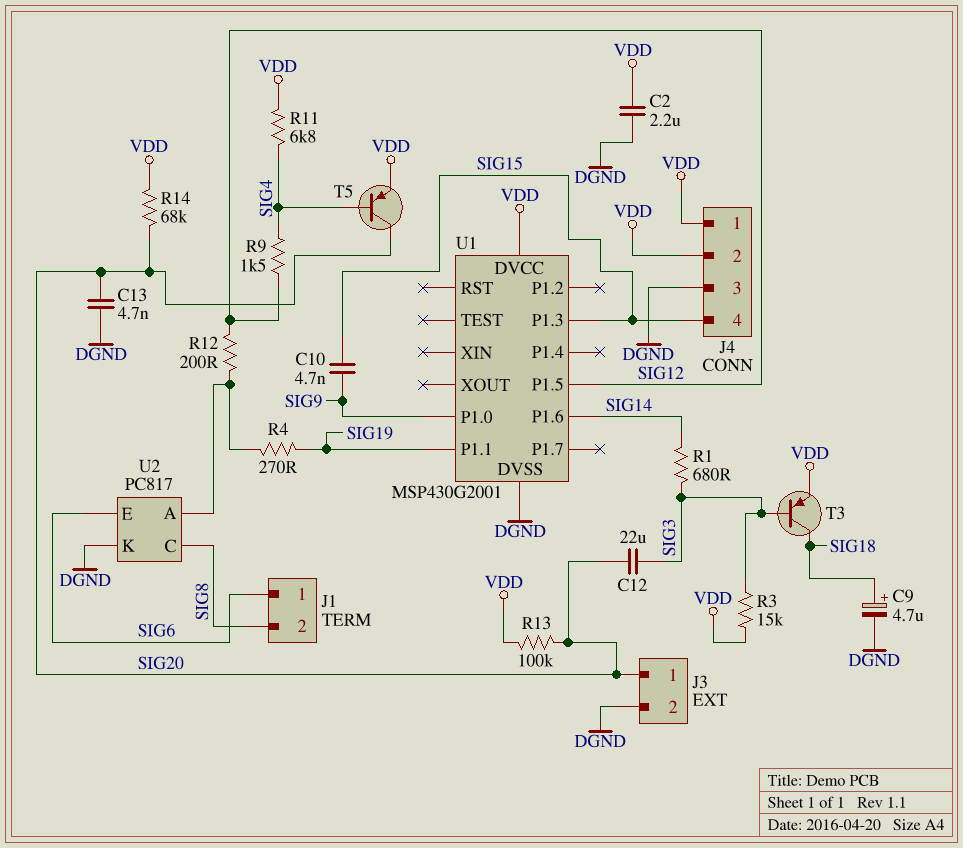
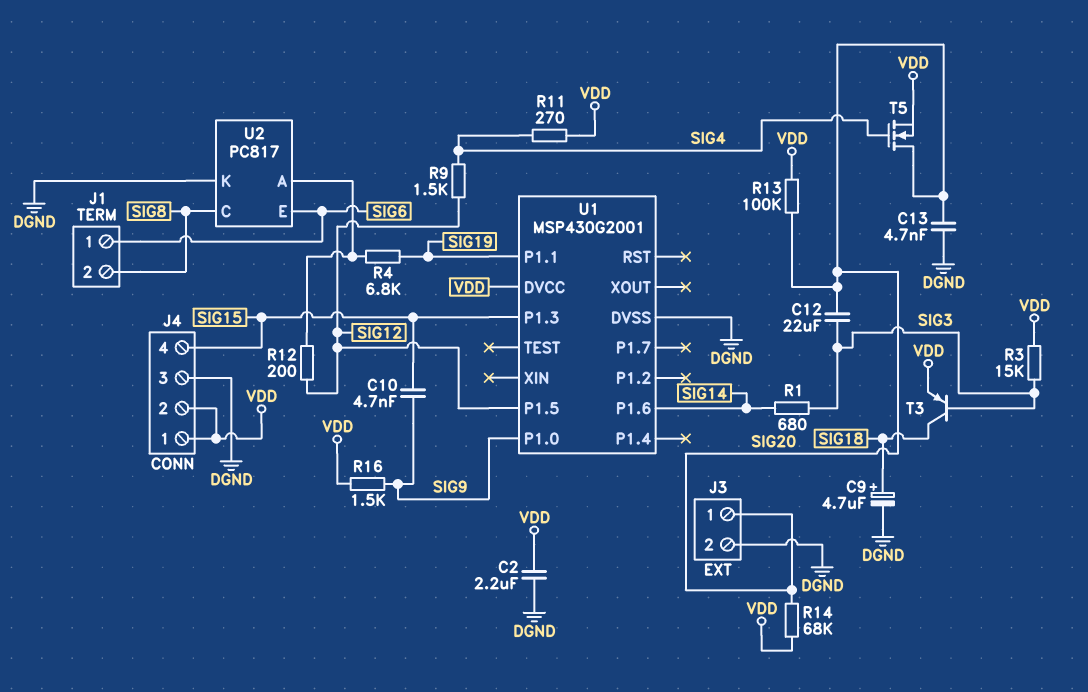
R4: 270 (SIG19, U2/A) -> 6.8k (SIG19, U2/A)
R11: 6.8k (SIG4, VDD) -> 270 (SIG4, VDD)
R16: none -> 1.5k (SIG9, VDD)
T5: PNP (B SIG4, C SIG20, E VDD) -> NMOS (G SIG4, D SIG20, S VDD)

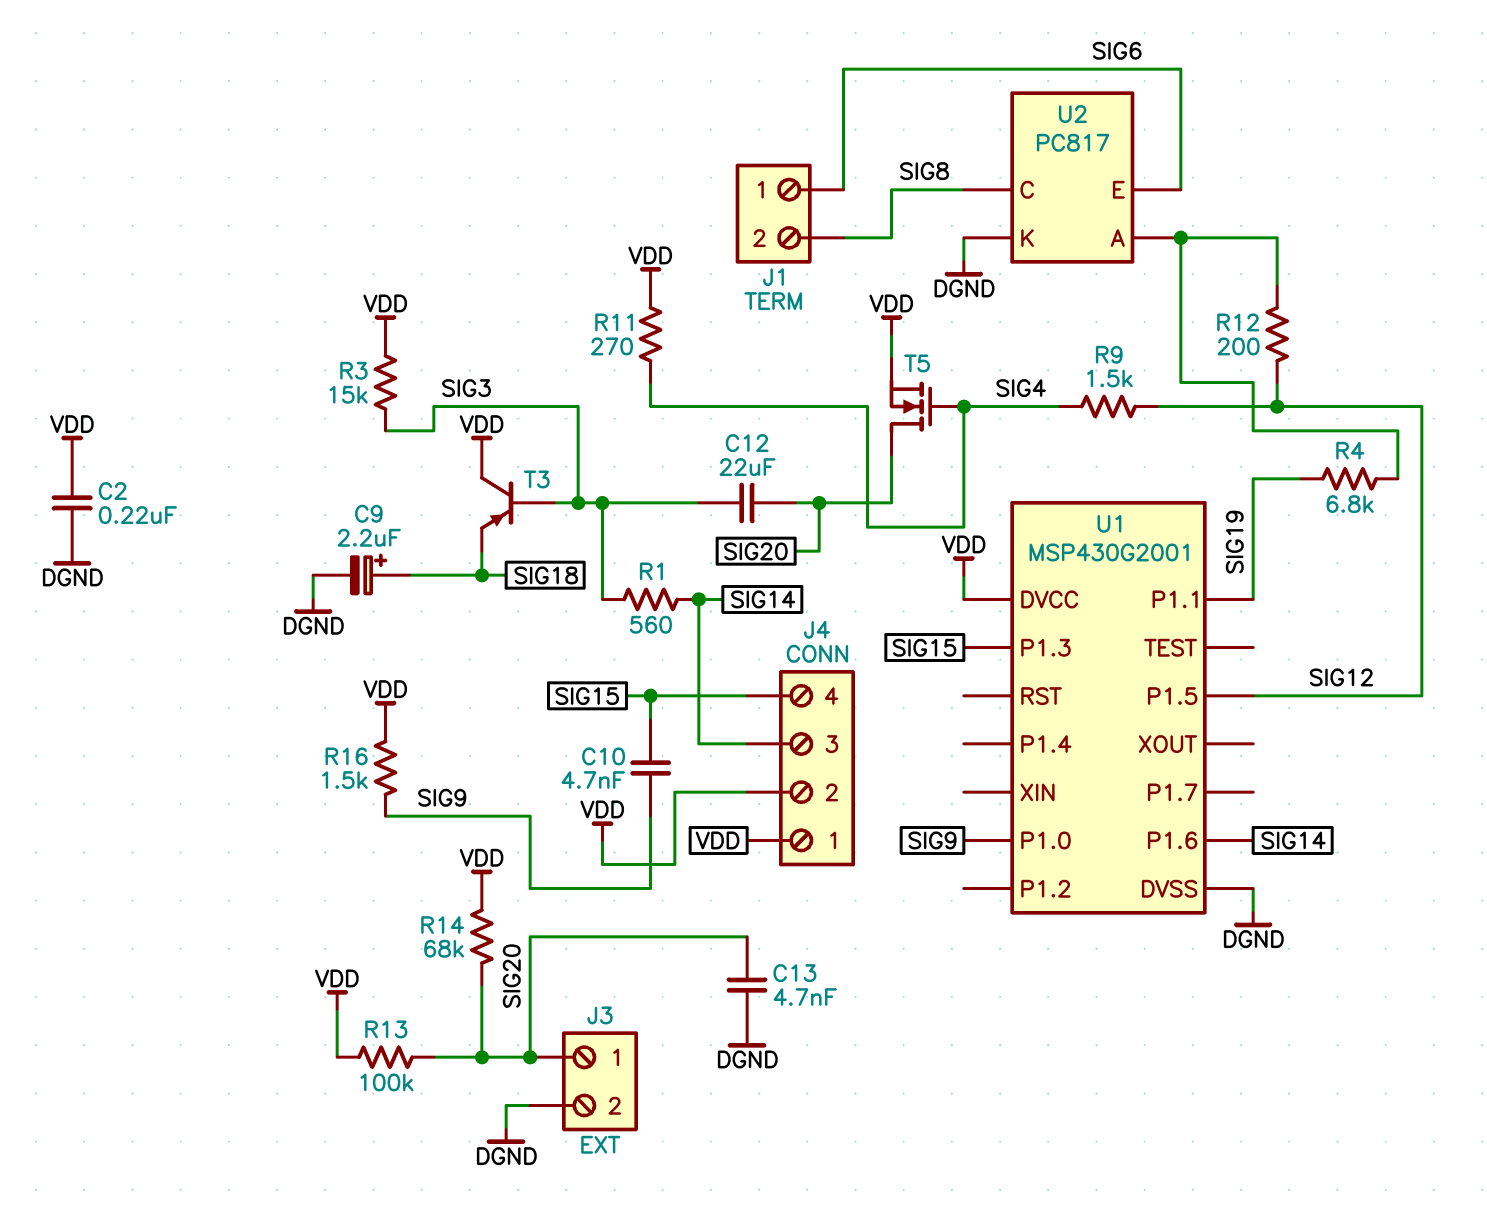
C2: 2.2uF (DGND, VDD) -> 220nF (DGND, VDD)
C9: 4.7uF (plus SIG18, minus DGND) -> 2.2uF (plus SIG18, minus DGND)
J4 pin 3: DGND -> SIG14
R1: 680 (SIG3, SIG14) -> 560 (SIG3, SIG14)
T3: PNP (B SIG3, C SIG18, E VDD) -> PNP (B SIG3, C VDD, E SIG18)

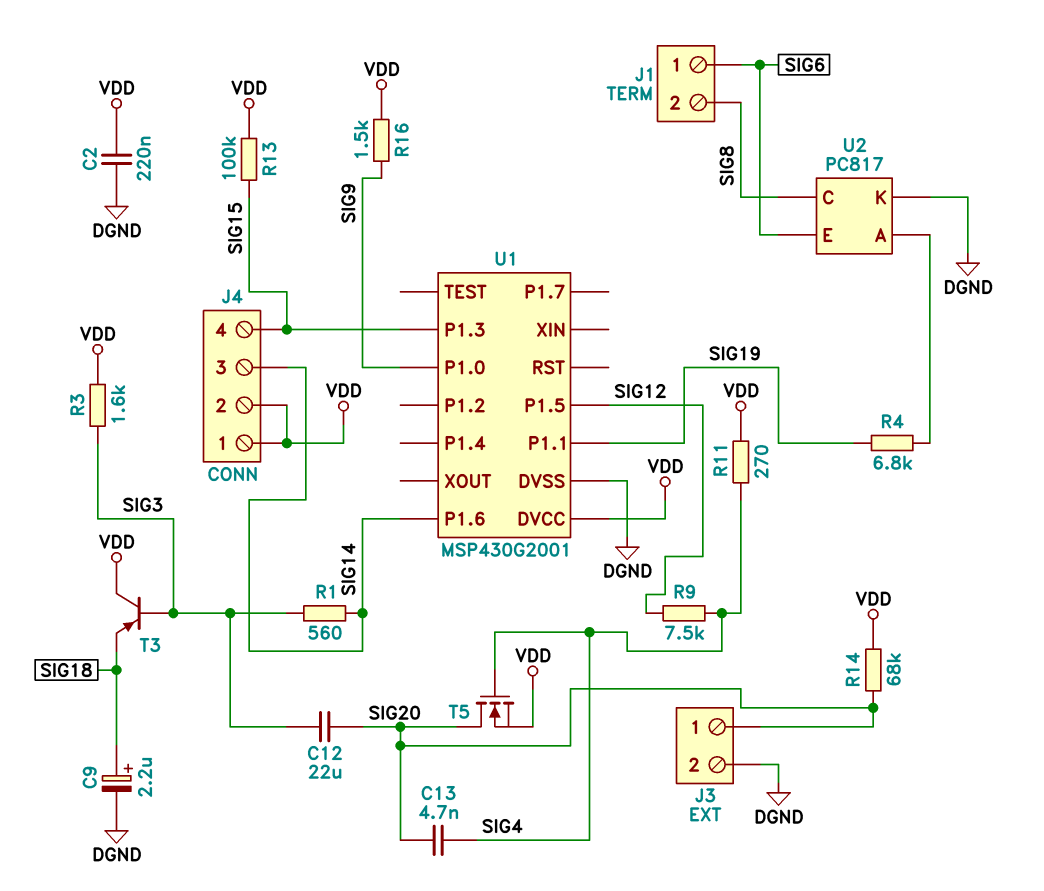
C10: 4.7nF (SIG9, SIG15) -> none
C13: 4.7nF (DGND, SIG20) -> 4.7nF (SIG4, SIG20)
R3: 15k (SIG3, VDD) -> 1.6k (SIG3, VDD)
R9: 1.5k (SIG4, SIG12) -> 7.5k (SIG4, SIG12)
R12: 200 (SIG12, U2/A) -> none
R13: 100k (SIG20, VDD) -> 100k (SIG15, VDD)

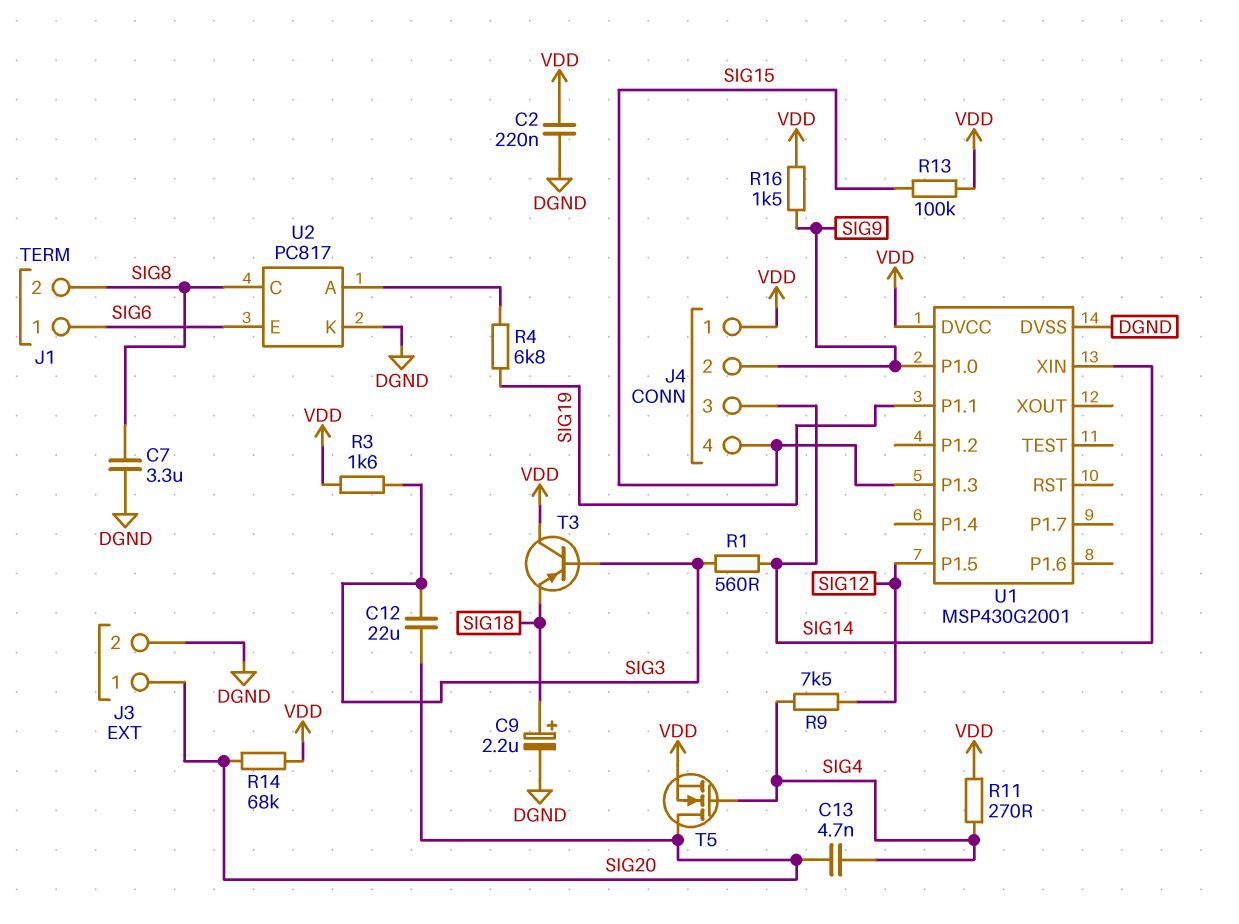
C7: none -> 3.3uF (DGND, SIG8)
J4 pin 2: VDD -> SIG9
U1 pin P1.6: SIG14 -> none
U1 pin XIN: none -> SIG14

